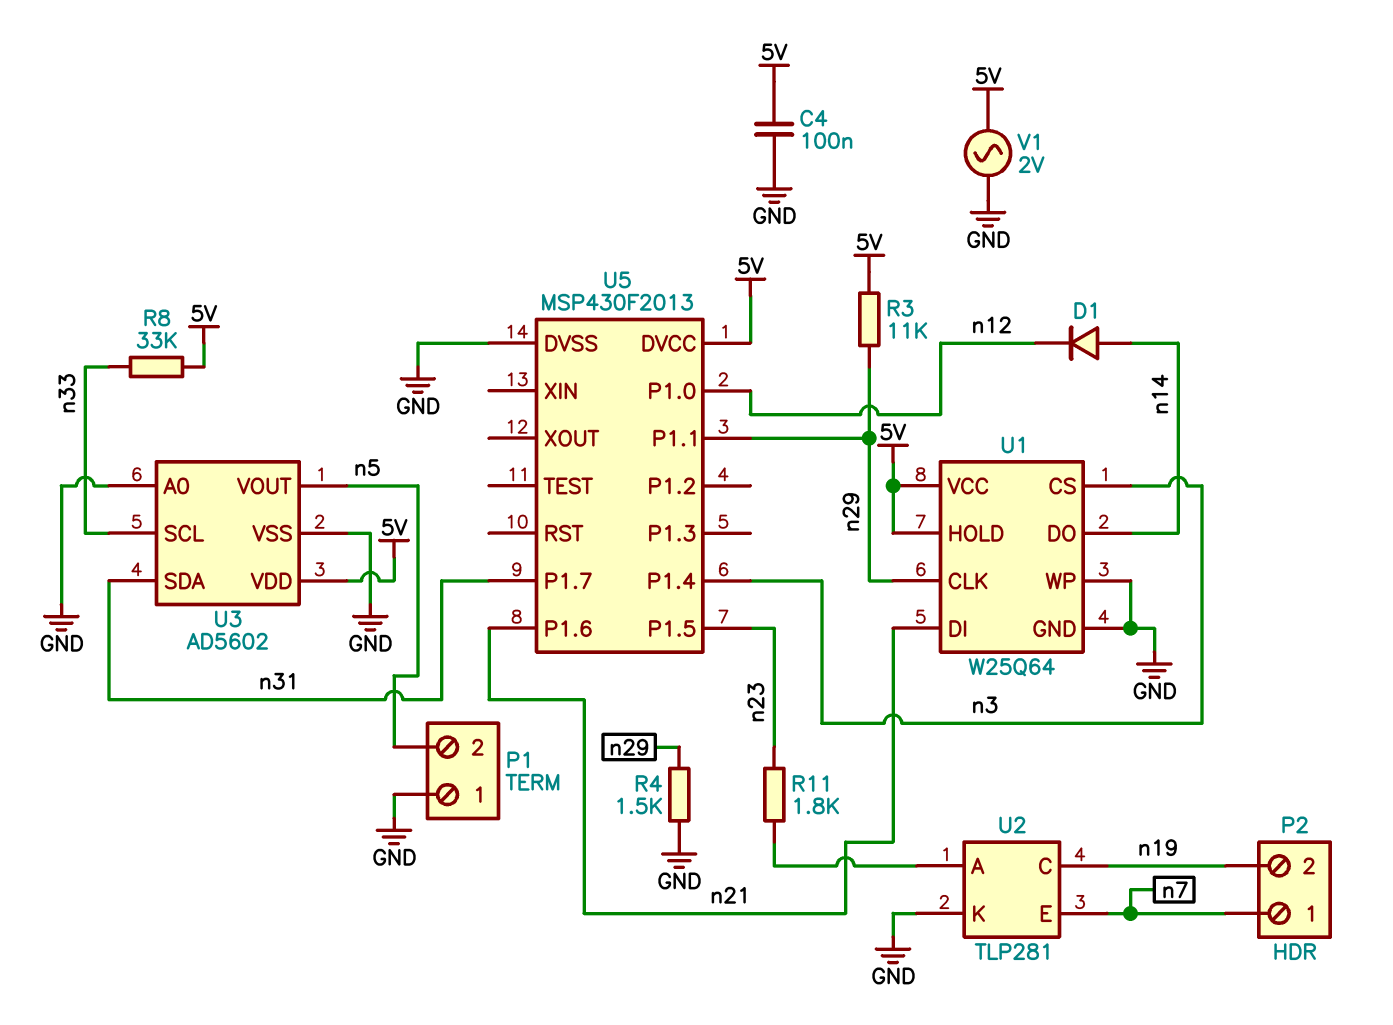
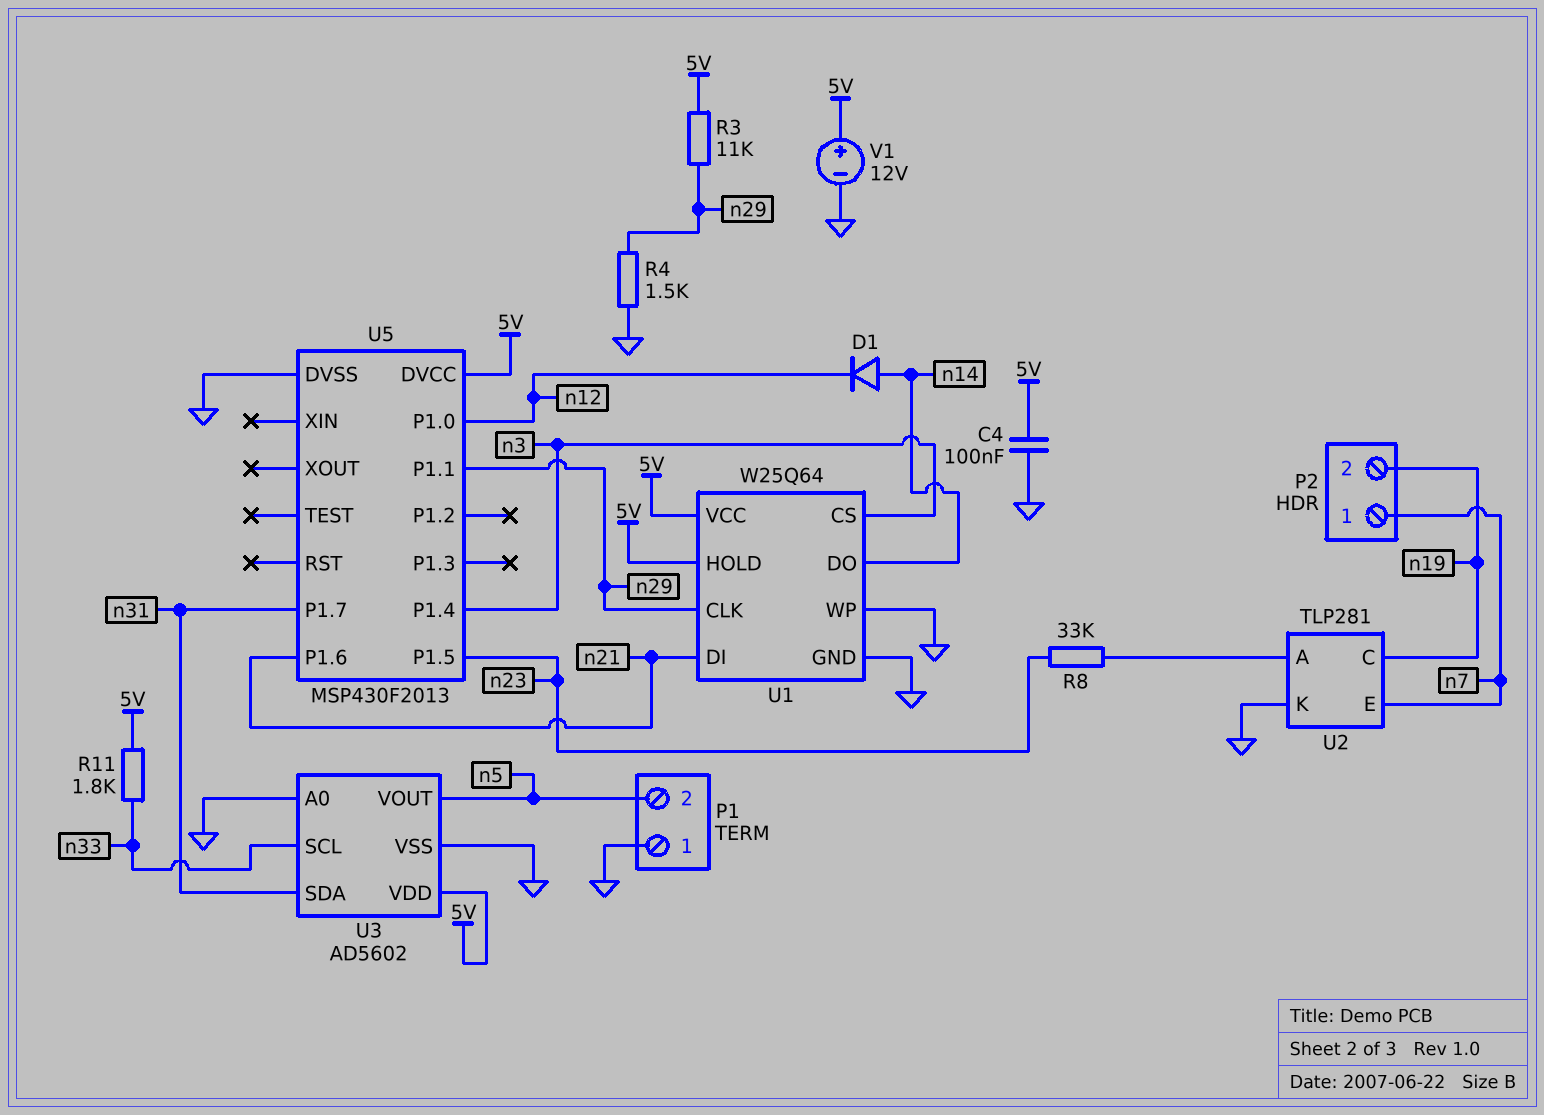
R8: 33k (5V, n33) -> 33k (U2/A, n23)
R11: 1.8k (U2/A, n23) -> 1.8k (5V, n33)
V1: AC 2V (5V, GND) -> 12V (plus 5V, minus GND)

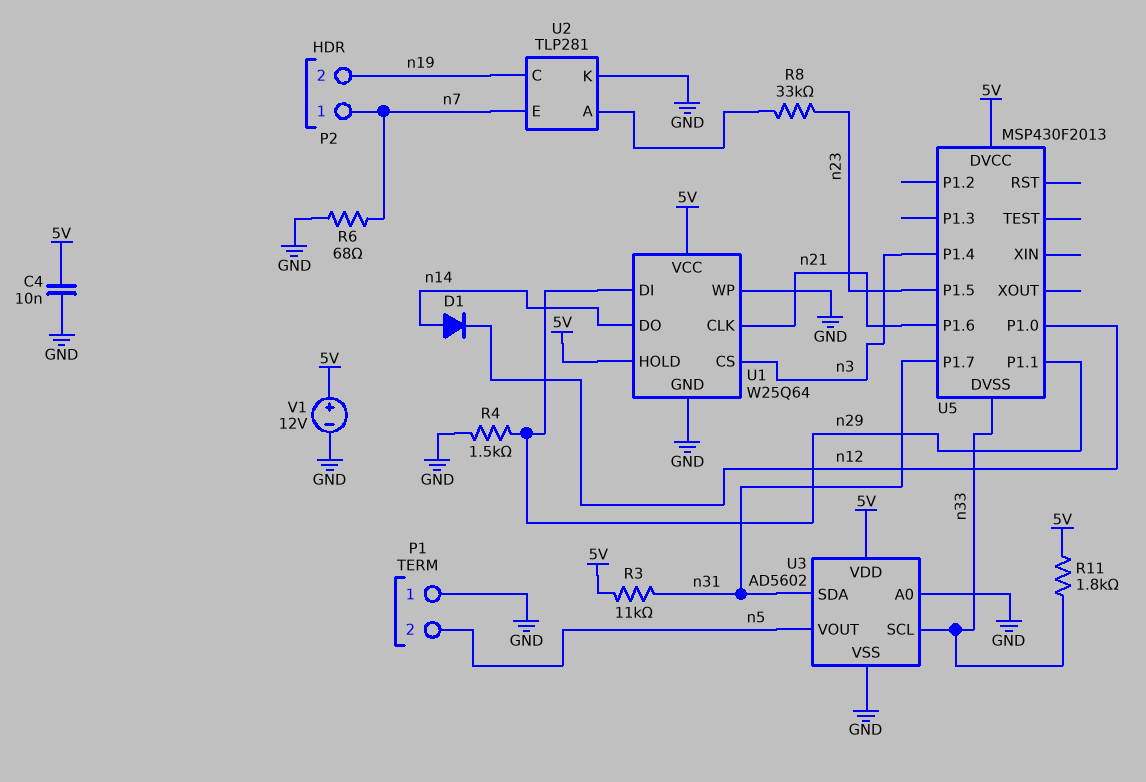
C4: 100nF (5V, GND) -> 10nF (5V, GND)
R3: 11k (5V, n29) -> 11k (5V, n31)
R6: none -> 68 (GND, n7)
U1 pin CLK: n29 -> n21
U1 pin DI: n21 -> n29
U5 pin DVSS: GND -> n33

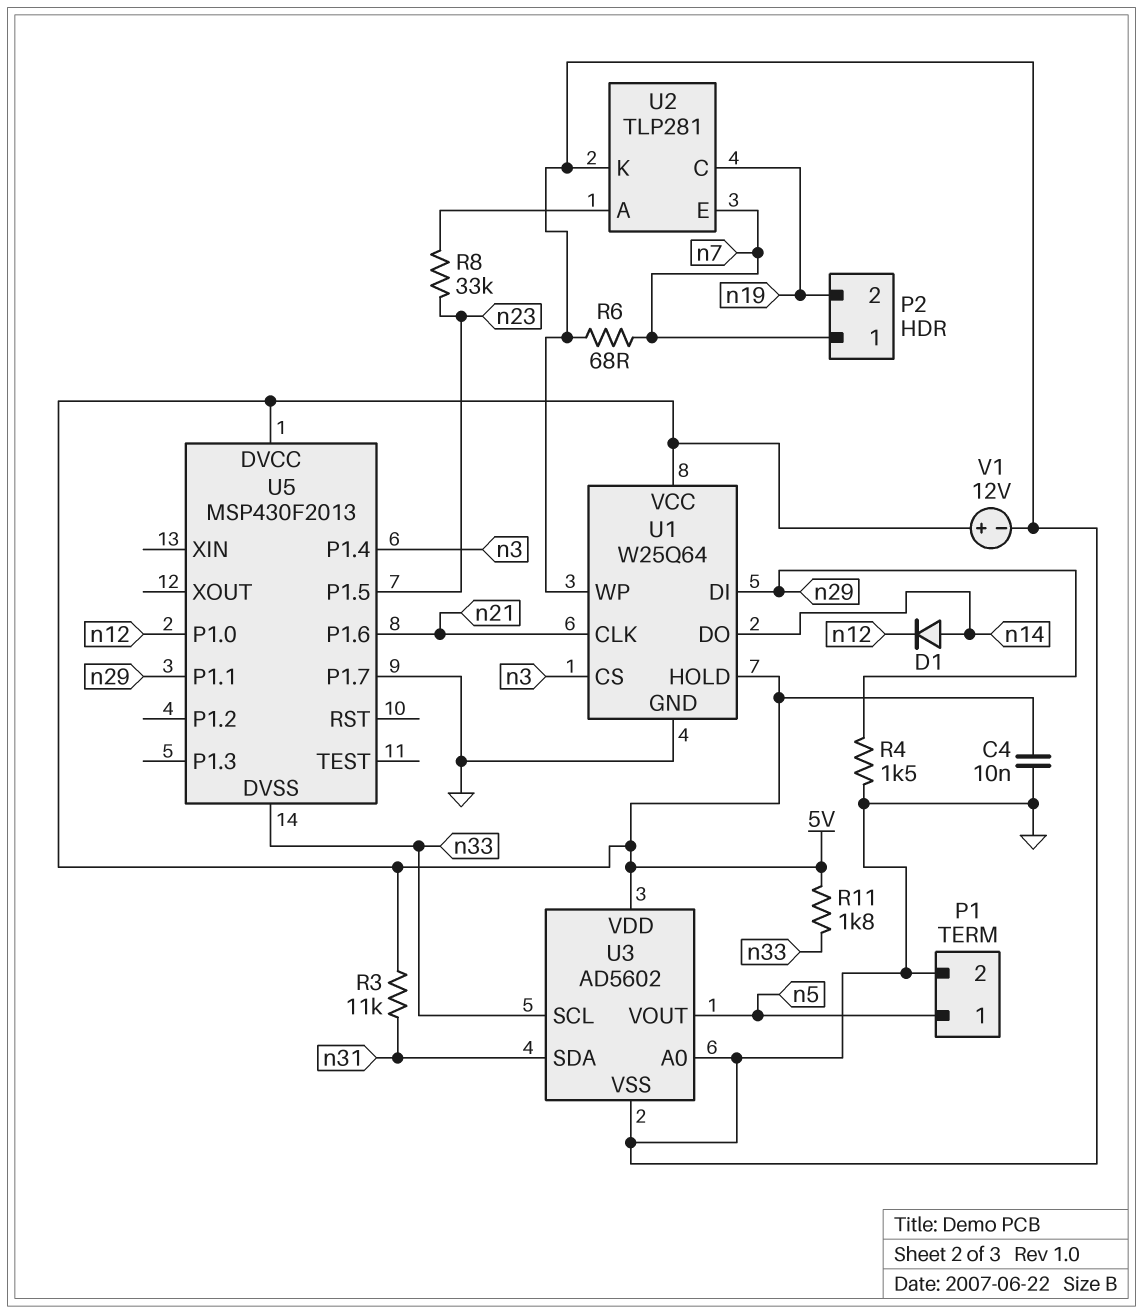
P1 pin 1: GND -> n5
P1 pin 2: n5 -> GND
U5 pin P1.7: n31 -> GND

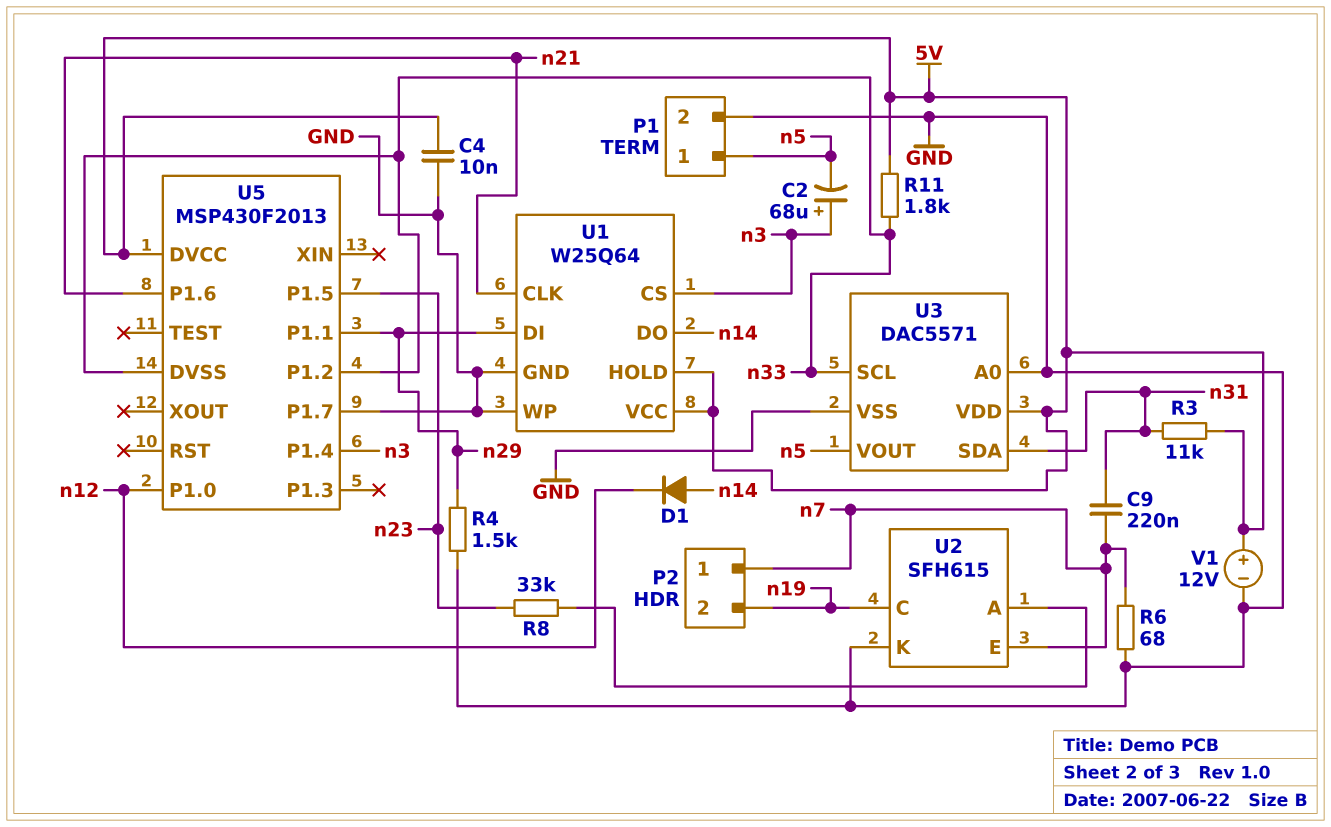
C2: none -> 68uF (plus n3, minus n5)
C9: none -> 220nF (n7, n31)
U2: TLP281 -> SFH615
U3: AD5602 -> DAC5571
U5 pin P1.2: none -> n33

